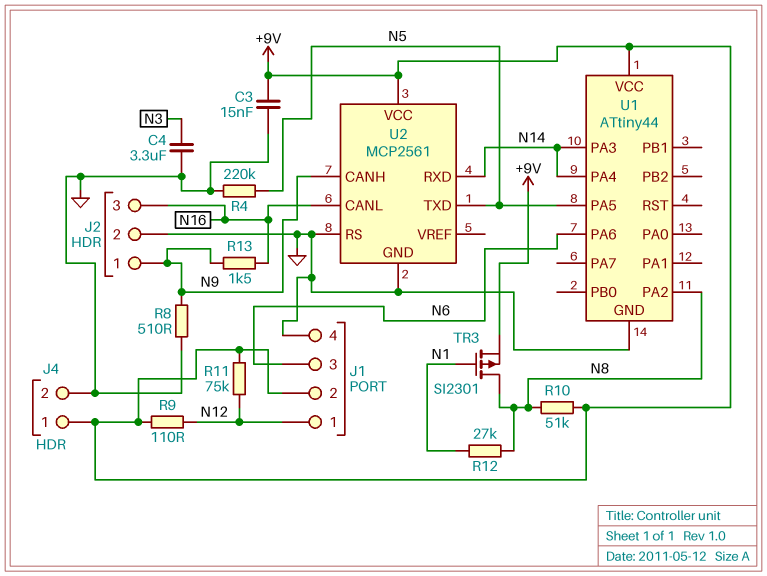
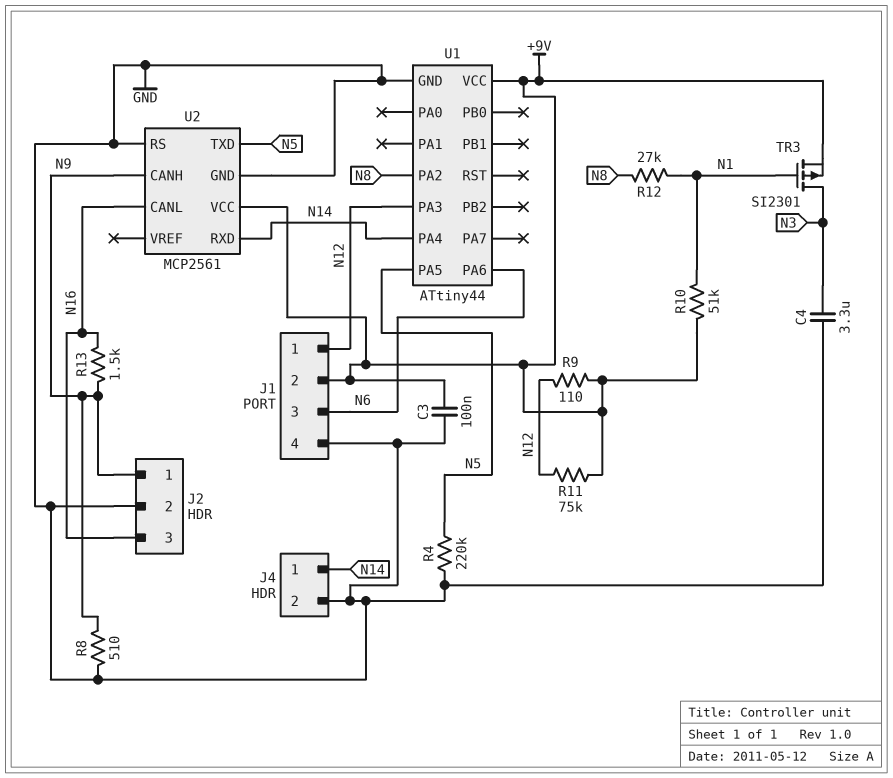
C3: 15nF (+9V, GND) -> 100nF (+9V, GND)
J4 pin 1: +9V -> N14
R10: 51k (+9V, N8) -> 51k (+9V, N1)
TR3: PMOS SI2301 (G N1, D N8, S +9V) -> PMOS SI2301 (G N1, D N3, S +9V)
U1 pin PA3: N14 -> N12

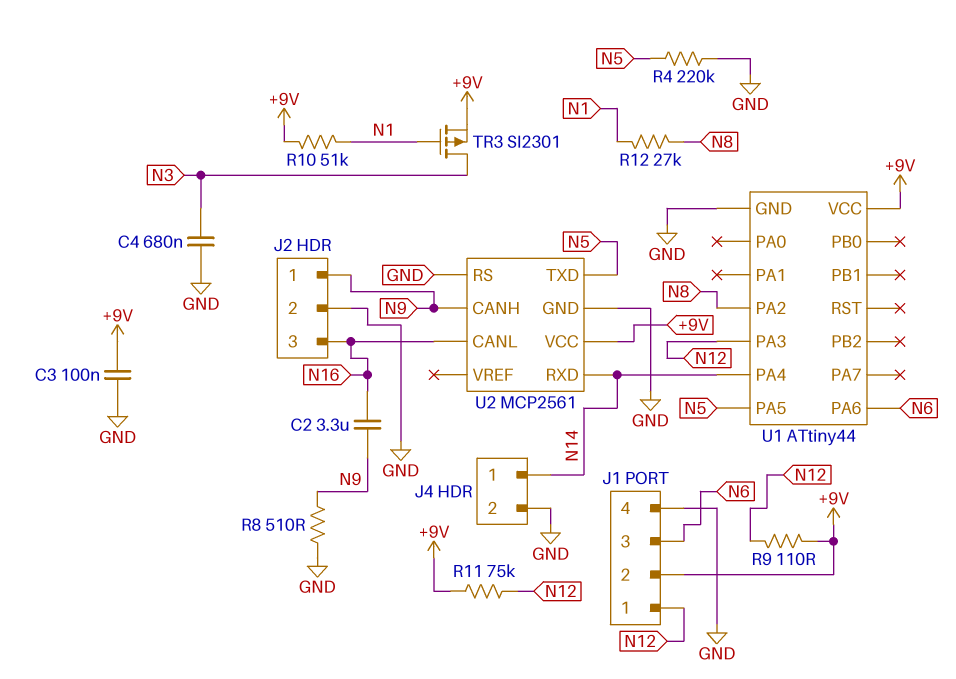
C2: none -> 3.3uF (N9, N16)
C4: 3.3uF (GND, N3) -> 680nF (GND, N3)
R13: 1.5k (N9, N16) -> none

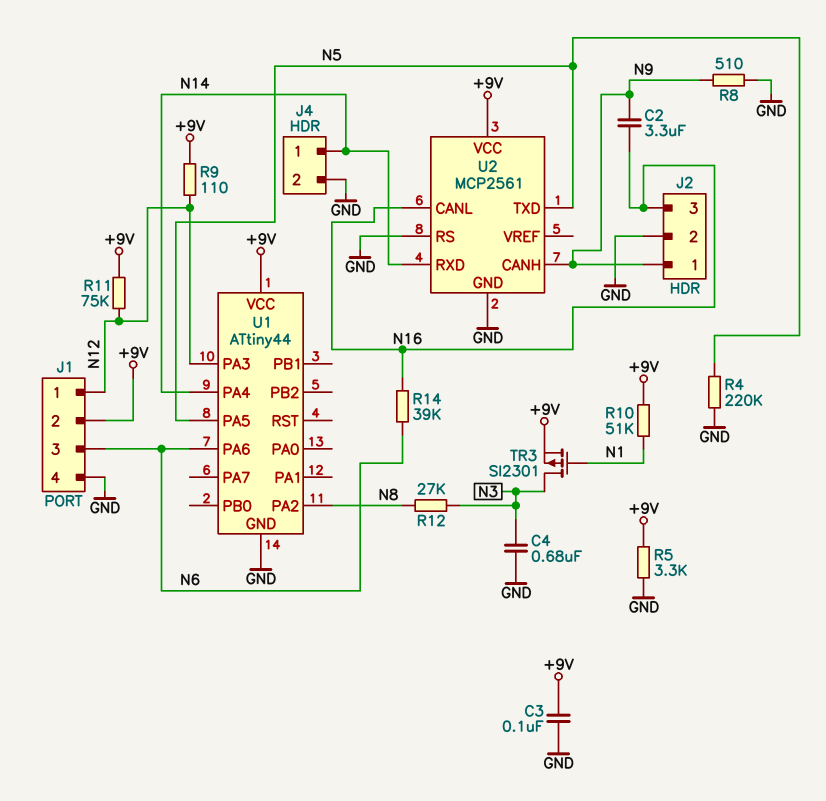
R5: none -> 3.3k (+9V, GND)
R12: 27k (N1, N8) -> 27k (N3, N8)
R14: none -> 39k (N6, N16)

